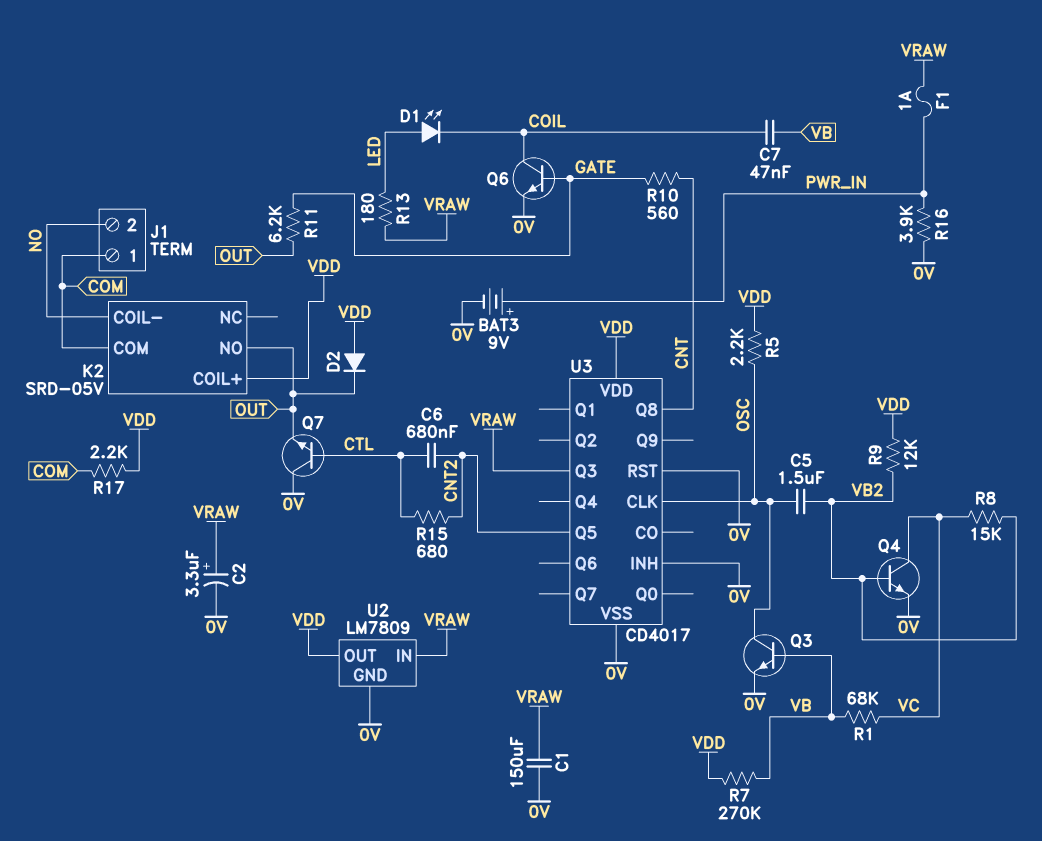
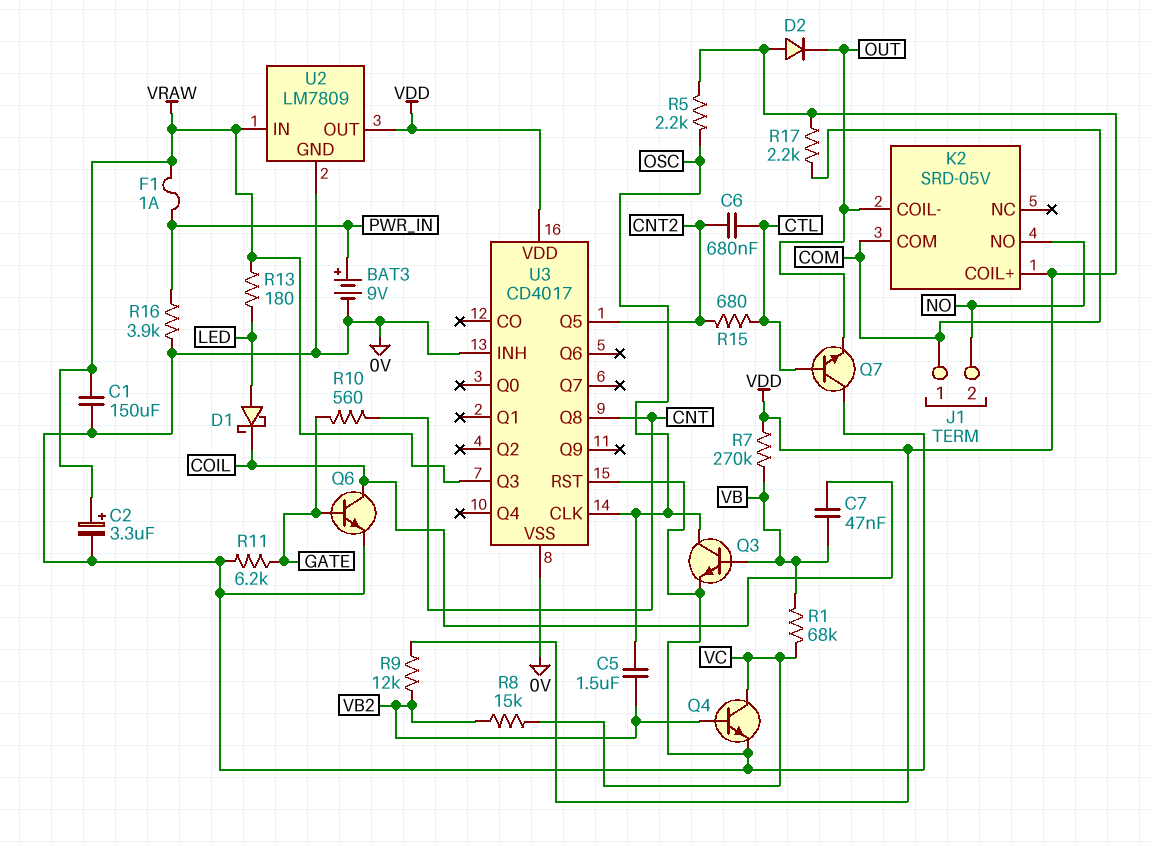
D1: LED (A LED, K COIL) -> schottky (A LED, K COIL)
K2 pin COIL-: NO -> OUT
K2 pin NO: OUT -> NO
R11: 6.2k (GATE, OUT) -> 6.2k (0V, GATE)

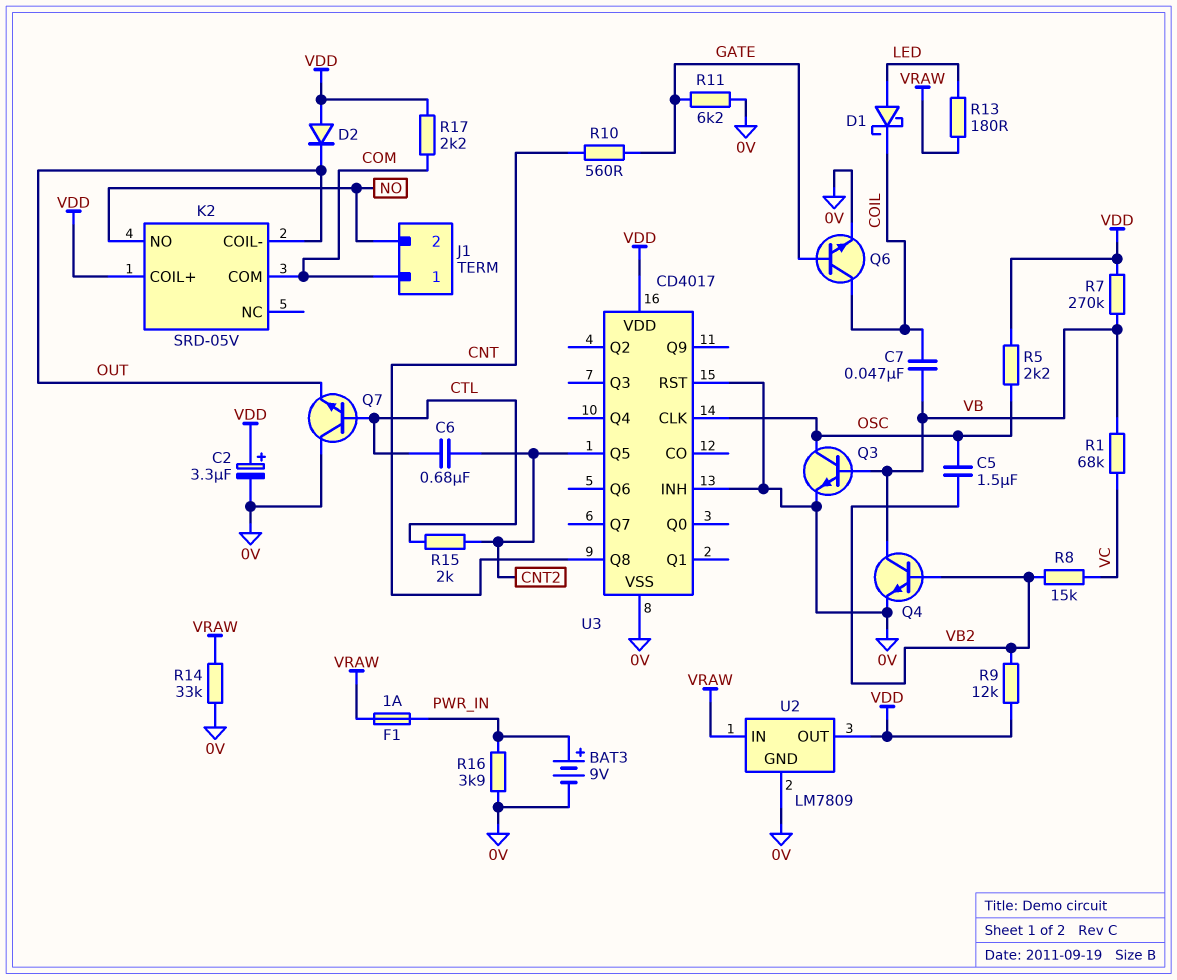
C1: 150uF (0V, VRAW) -> none
C2: 3.3uF (plus VRAW, minus 0V) -> 3.3uF (plus VDD, minus 0V)
Q4: NPN (B VB2, C VC, E 0V) -> NPN (B VB2, C VB, E 0V)
R14: none -> 33k (0V, VRAW)
R15: 680 (CNT2, CTL) -> 2k (CNT2, CTL)
U3 pin Q3: VRAW -> none

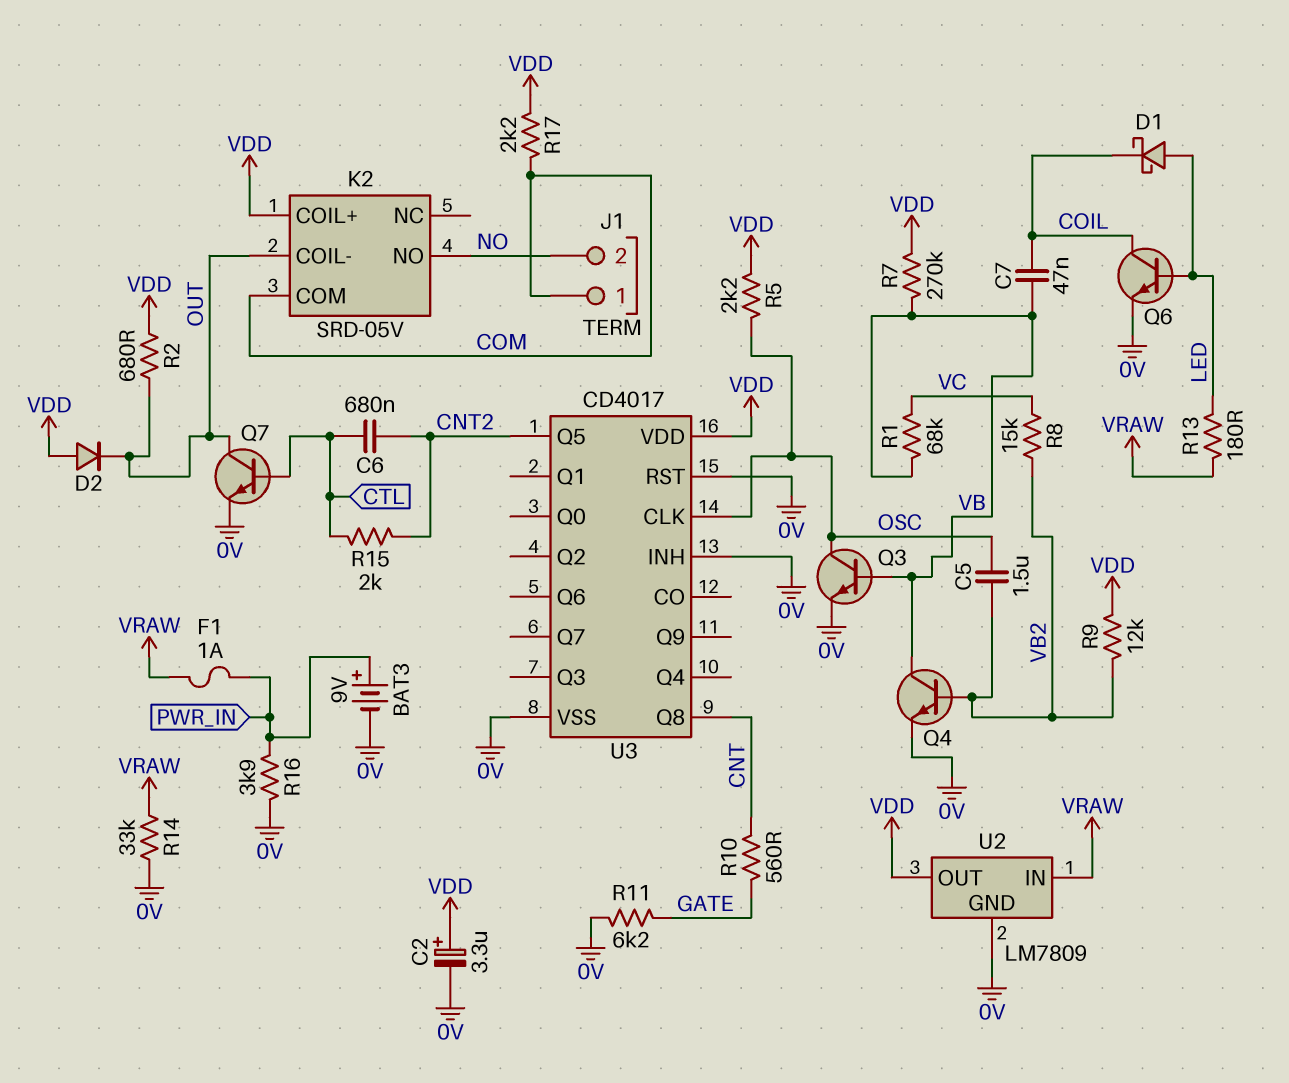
Q6: NPN (B GATE, C COIL, E 0V) -> NPN (B LED, C COIL, E 0V)
Q7: NPN (B CTL, C 0V, E OUT) -> NPN (B CTL, C OUT, E 0V)
R2: none -> 680 (OUT, VDD)

